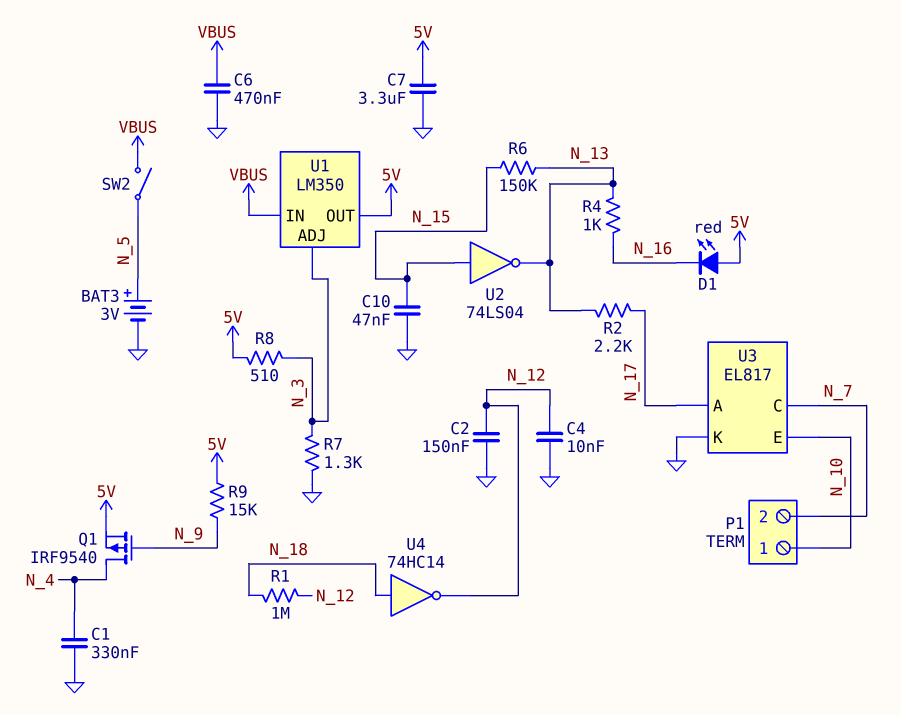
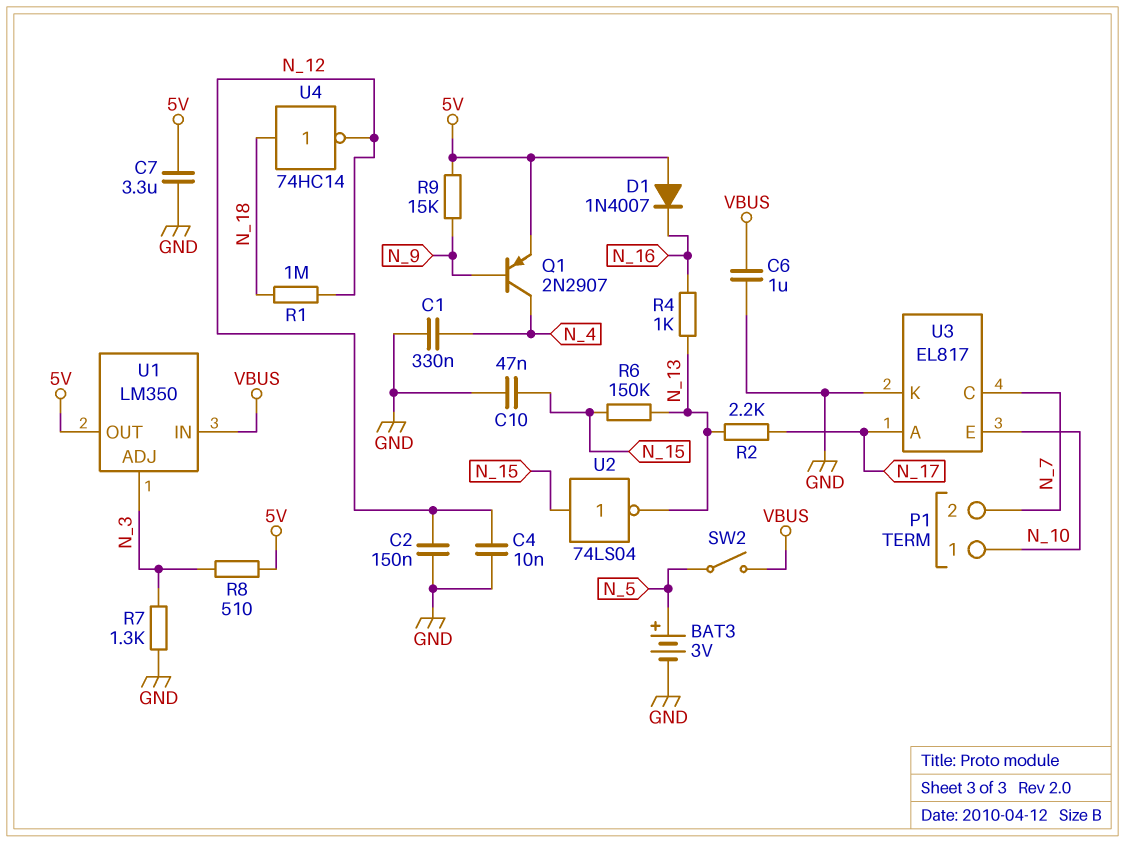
C6: 470nF (GND, VBUS) -> 1uF (GND, VBUS)
D1: LED red (A 5V, K N_16) -> diode 1N4007 (A 5V, K N_16)
Q1: PMOS IRF9540 (G N_9, D N_4, S 5V) -> PNP 2N2907 (B N_9, C N_4, E 5V)

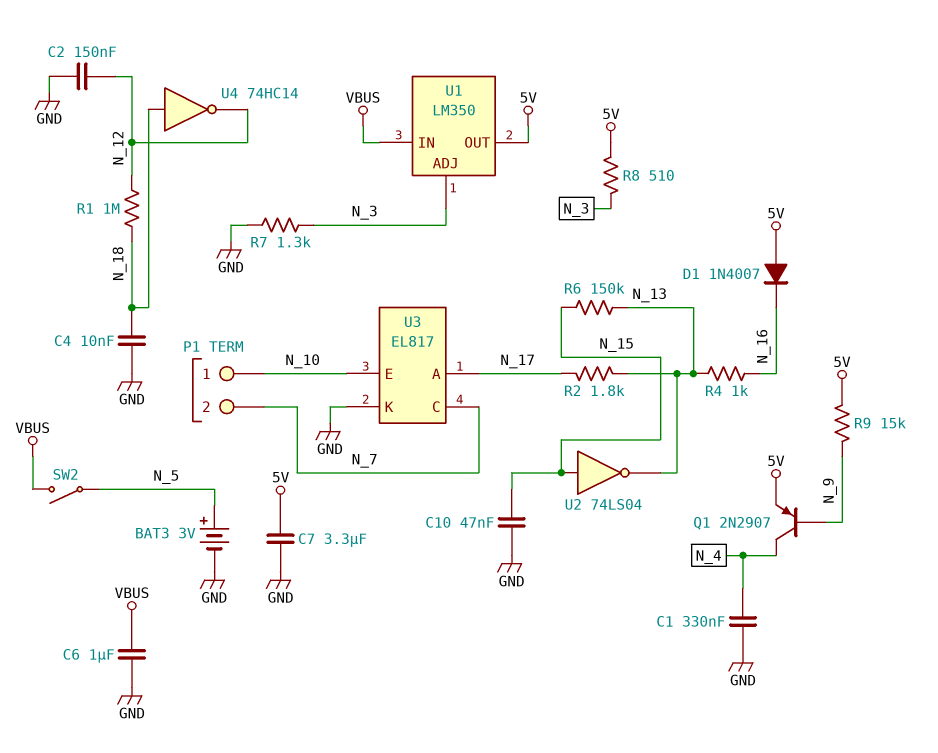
C4: 10nF (GND, N_12) -> 10nF (GND, N_18)
R2: 2.2k (N_13, N_17) -> 1.8k (N_13, N_17)

